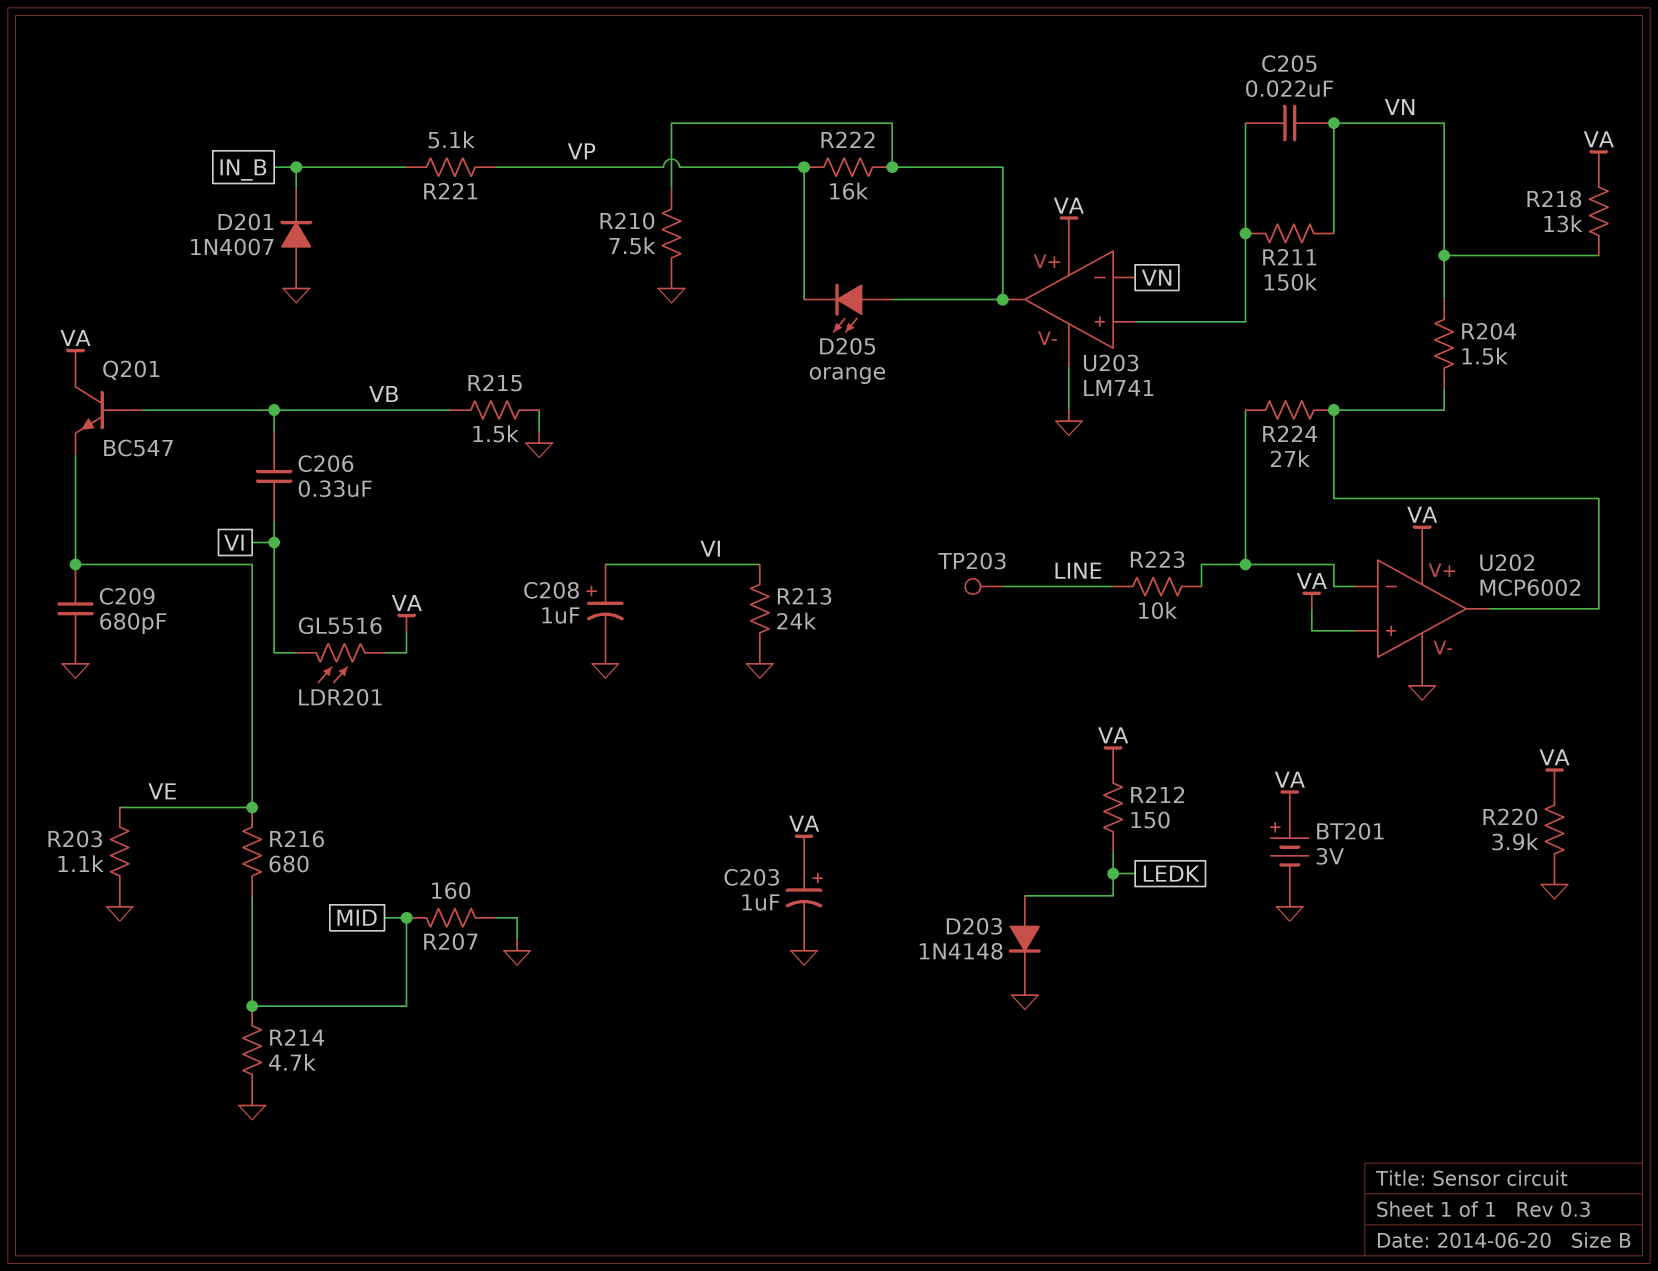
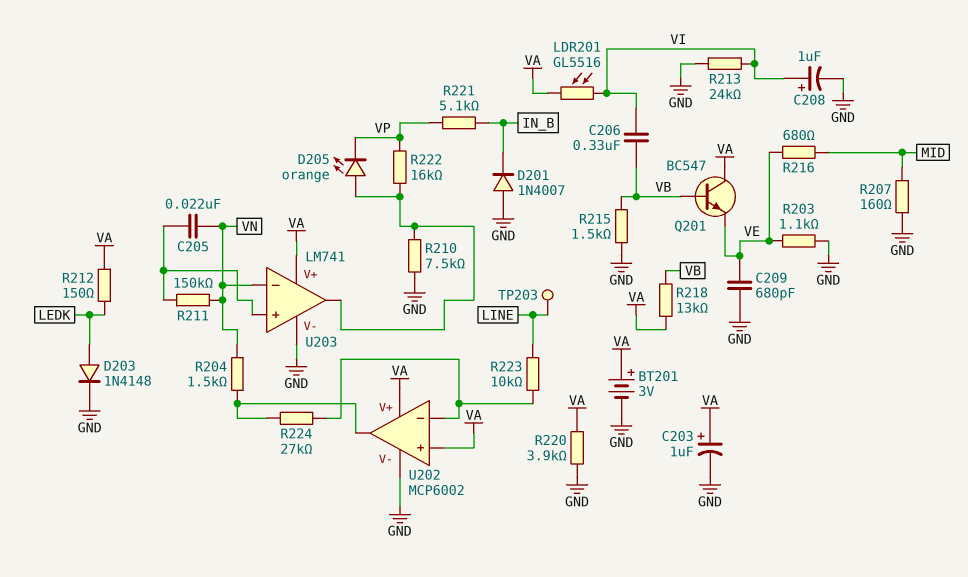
R214: 4.7k (GND, MID) -> none
R218: 13k (VA, VN) -> 13k (VA, VB)

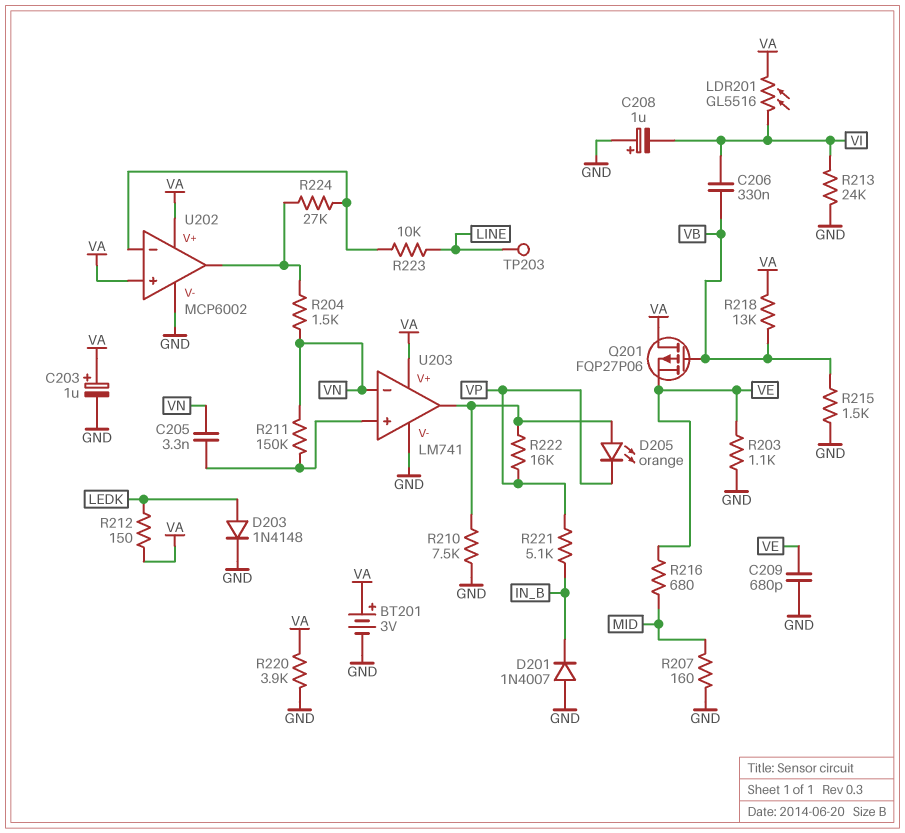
C205: 22nF (U203/in+, VN) -> 3.3nF (U203/in+, VN)
C208: 1uF (plus VI, minus GND) -> 1uF (plus GND, minus VI)
Q201: NPN BC547 (B VB, C VA, E VE) -> PMOS FQP27P06 (G VB, D VA, S VE)

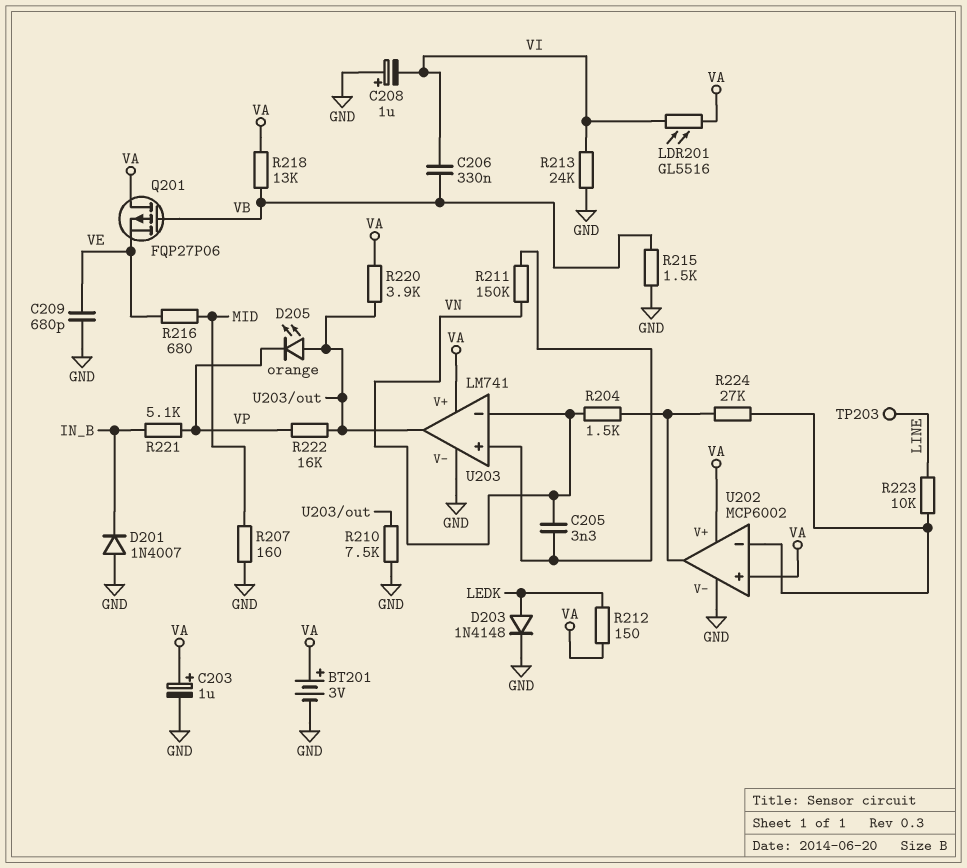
R203: 1.1k (GND, VE) -> none
R220: 3.9k (GND, VA) -> 3.9k (U203/out, VA)

